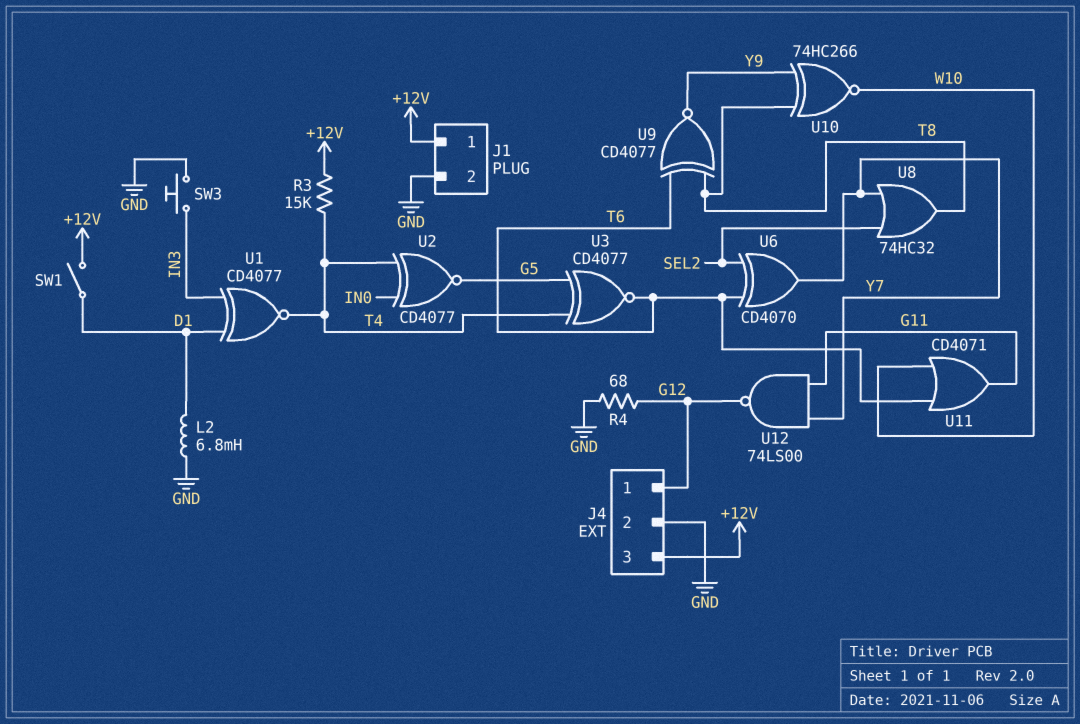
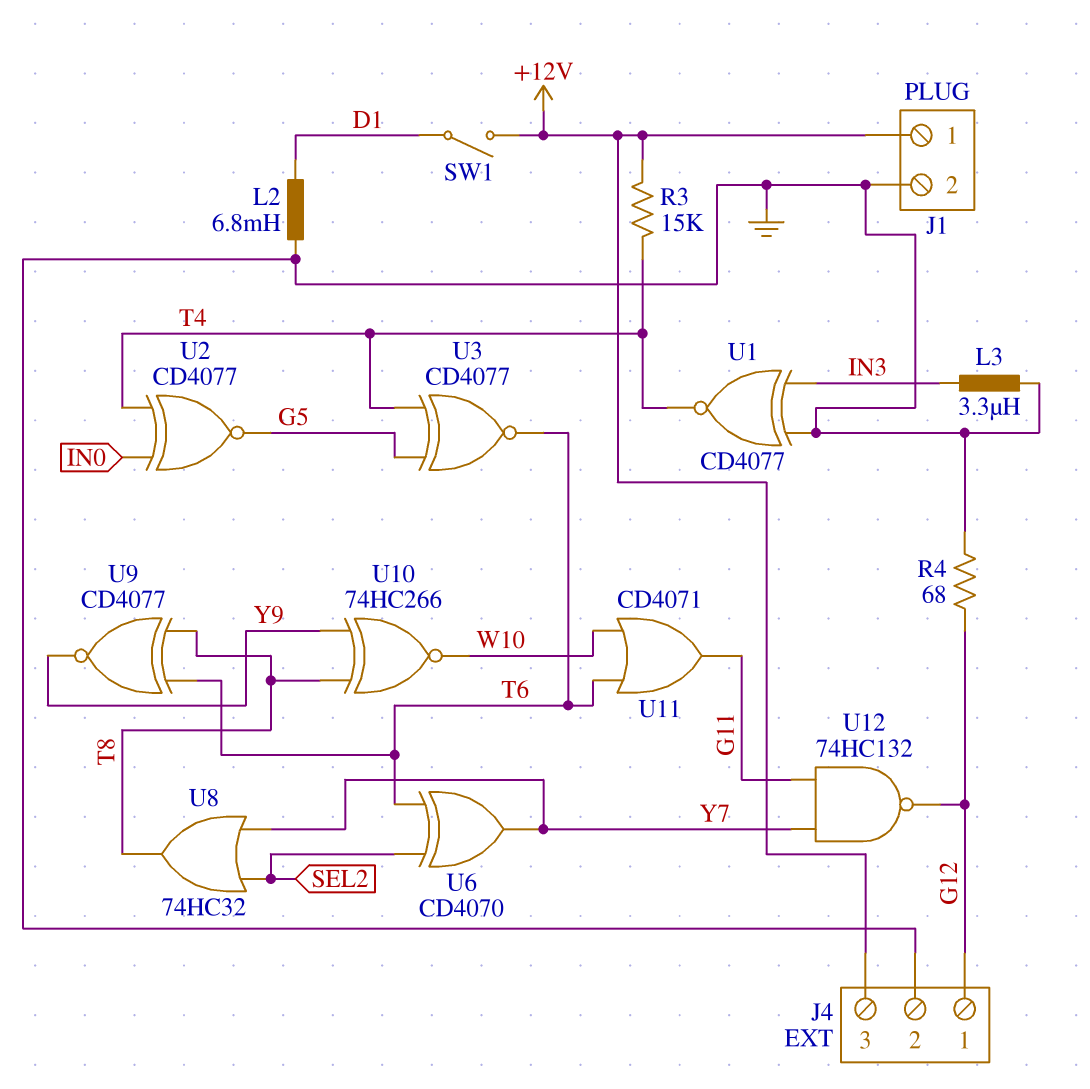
L3: none -> 3.3uH (GND, IN3)
SW3: button (GND, IN3) -> none
U1: XNOR CD4077 (in D1, in IN3, out T4) -> XNOR CD4077 (in GND, in IN3, out T4)
U12: NAND 74LS00 (in G11, in Y7, out G12) -> NAND 74HC132 (in G11, in Y7, out G12)

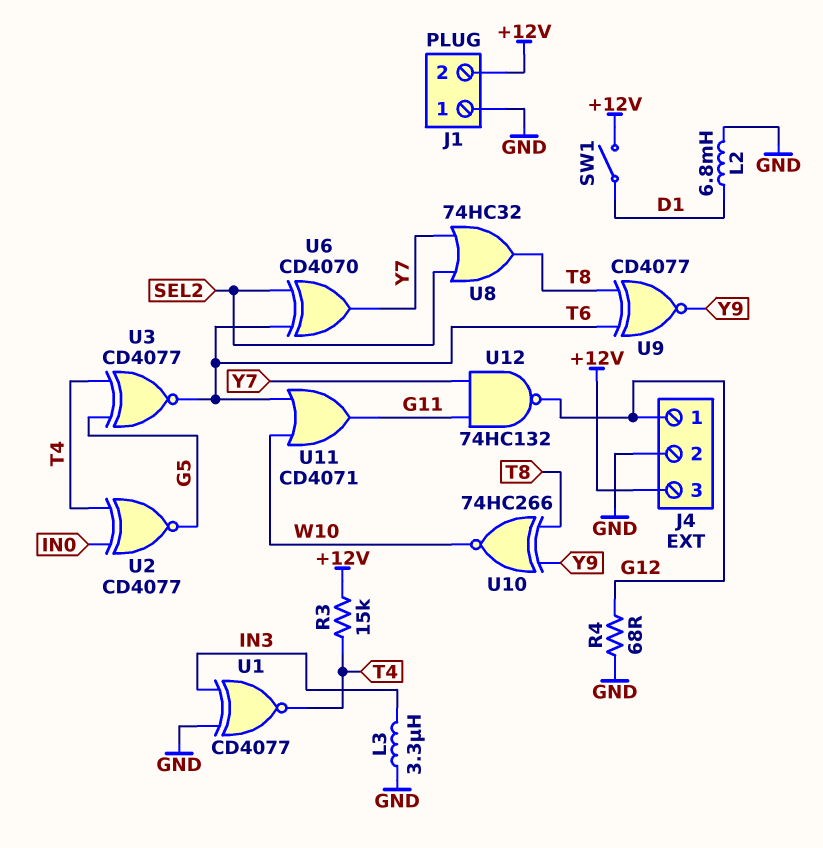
J1 pin 1: +12V -> GND
J1 pin 2: GND -> +12V

